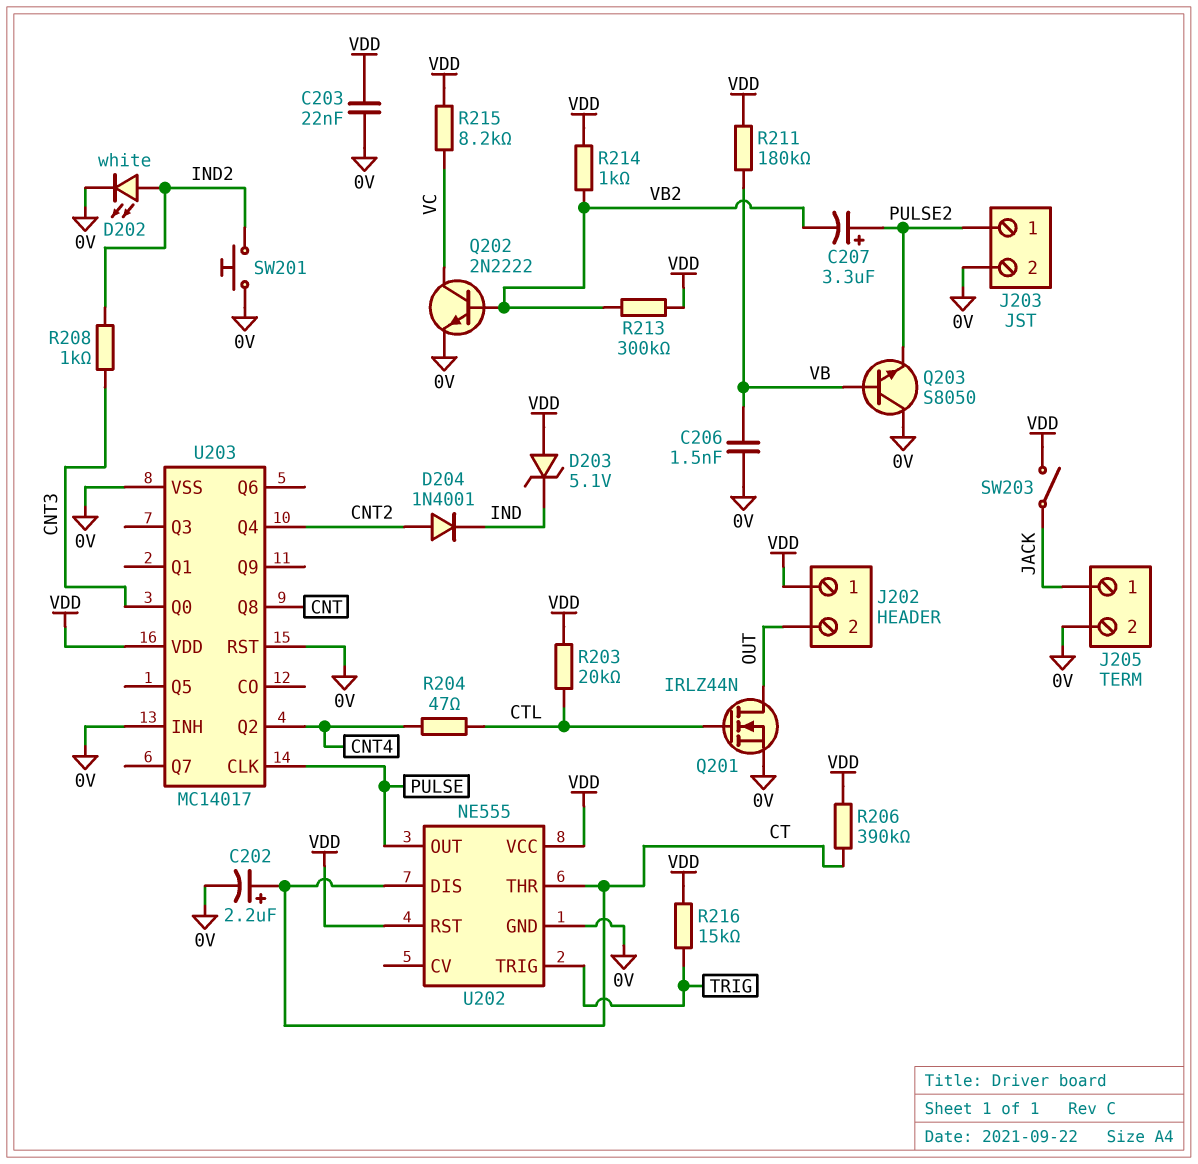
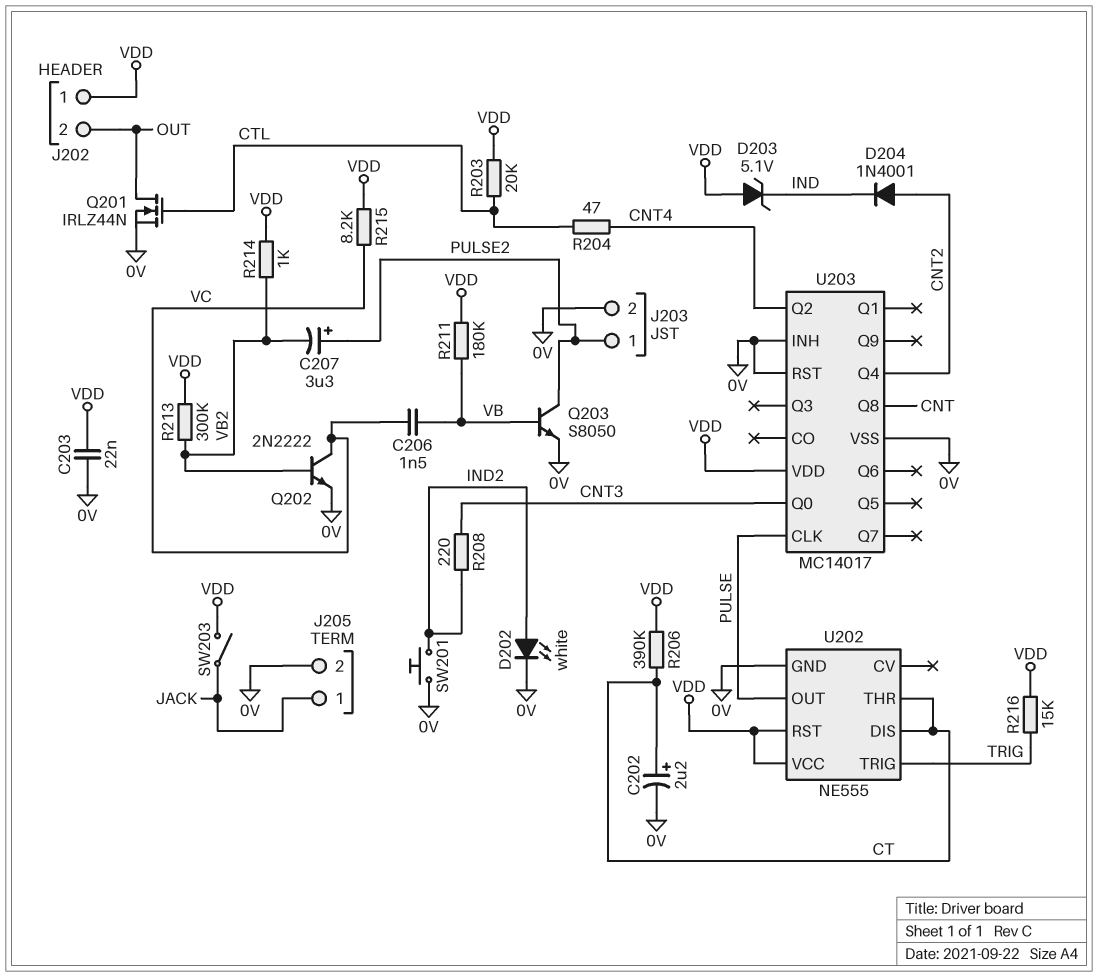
C206: 1.5nF (0V, VB) -> 1.5nF (VB, VC)
Q203: NPN S8050 (B VB, C 0V, E PULSE2) -> NPN S8050 (B VB, C PULSE2, E 0V)
R208: 1k (CNT3, IND2) -> 220 (CNT3, IND2)

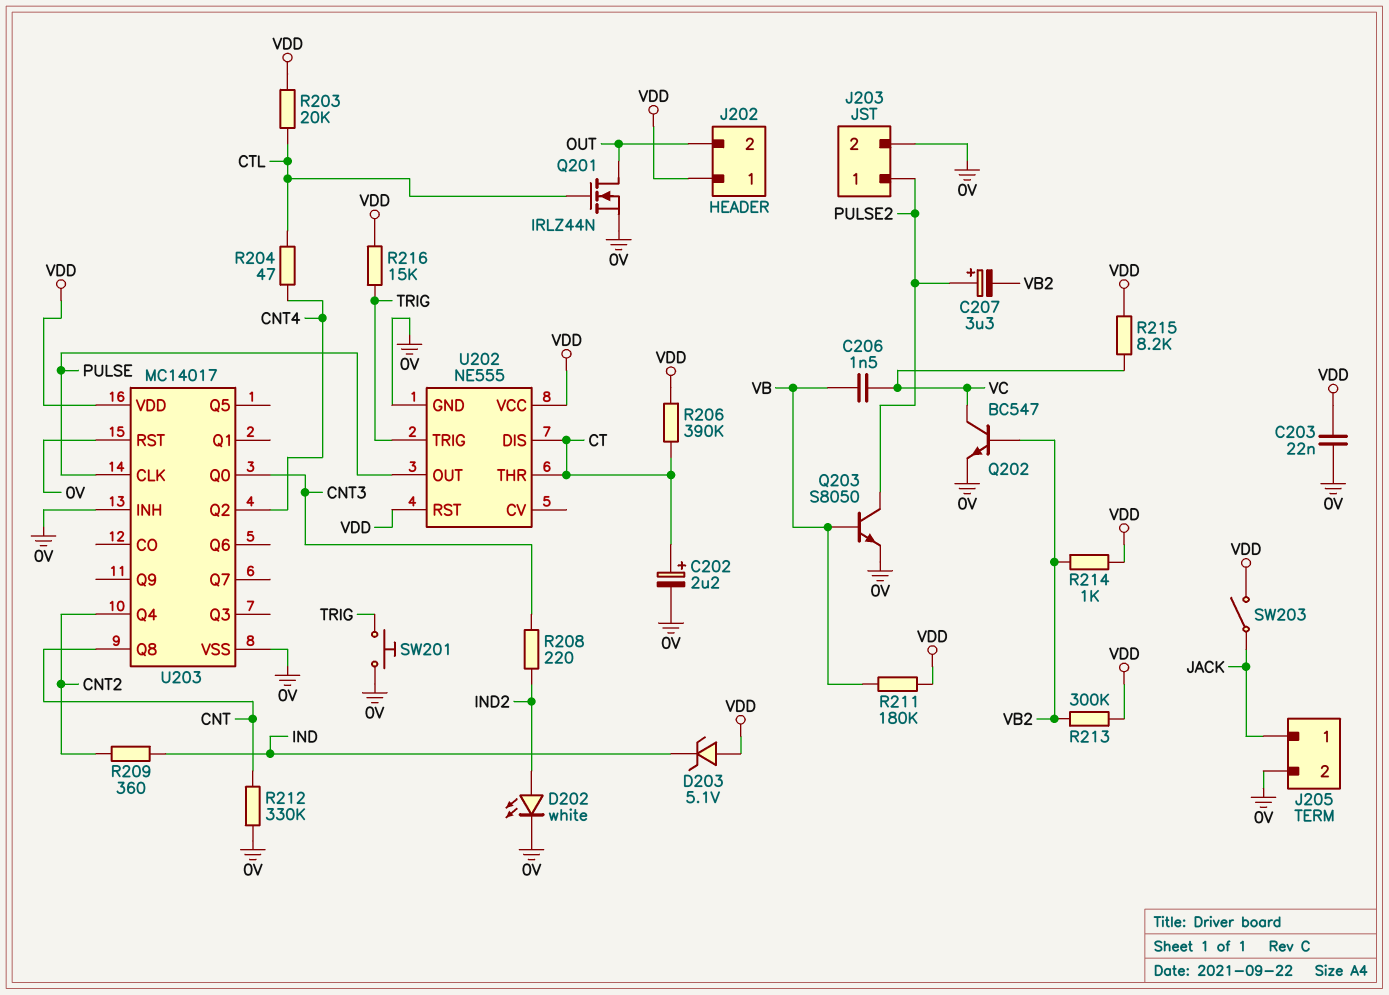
D204: diode 1N4001 (A CNT2, K IND) -> none
Q202: NPN 2N2222 (B VB2, C VC, E 0V) -> NPN BC547 (B VB2, C VC, E 0V)
R209: none -> 360 (CNT2, IND)
R212: none -> 330k (0V, CNT)
SW201: button (0V, IND2) -> button (0V, TRIG)

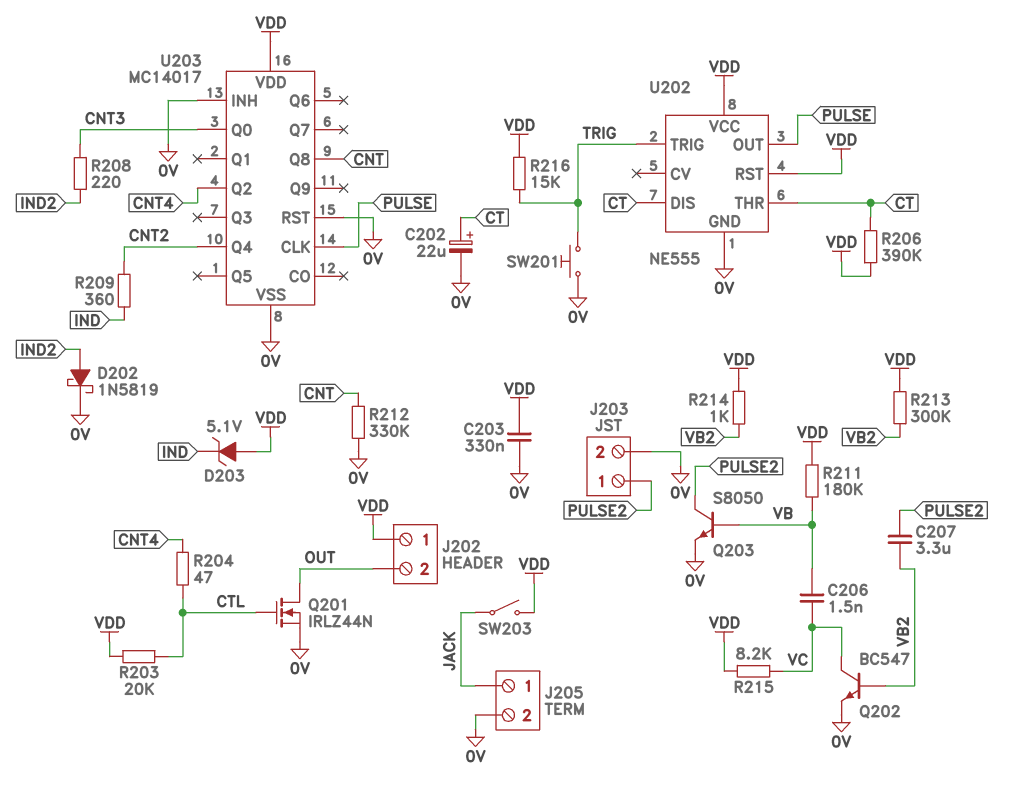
C202: 2.2uF (plus CT, minus 0V) -> 22uF (plus CT, minus 0V)
C203: 22nF (0V, VDD) -> 330nF (0V, VDD)
C207: 3.3uF (plus PULSE2, minus VB2) -> 3.3uF (PULSE2, VB2)
D202: LED white (A IND2, K 0V) -> schottky 1N5819 (A IND2, K 0V)

